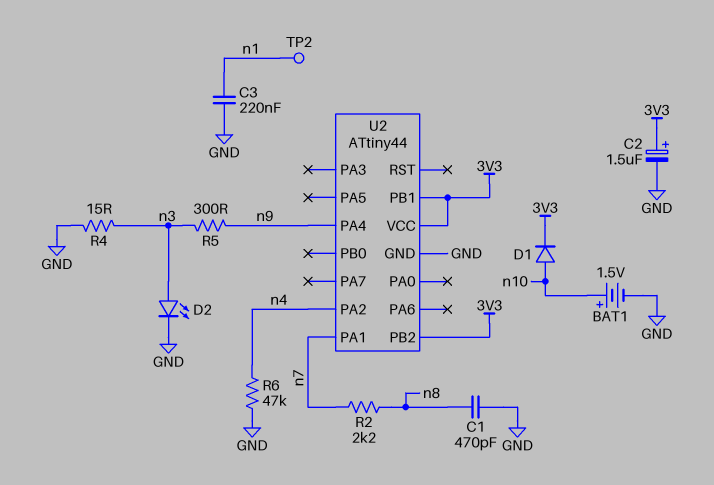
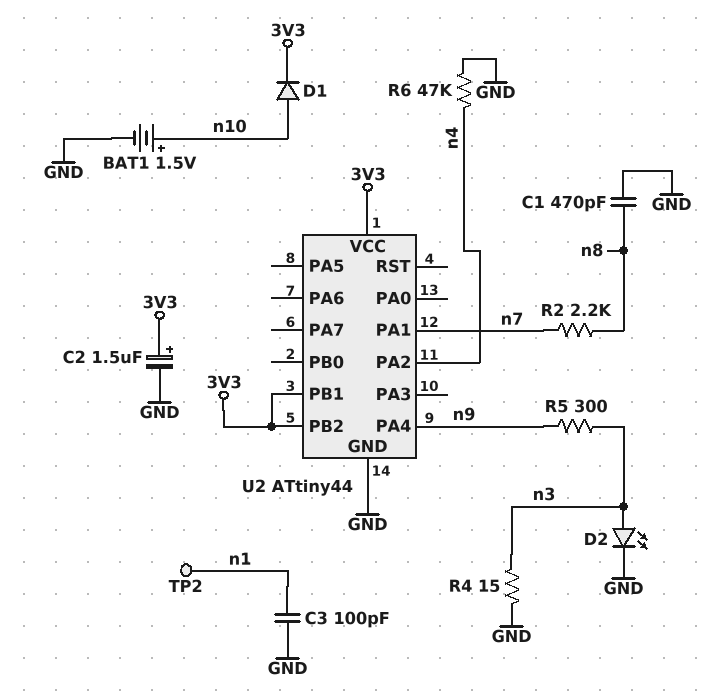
C3: 220nF (GND, n1) -> 100pF (GND, n1)

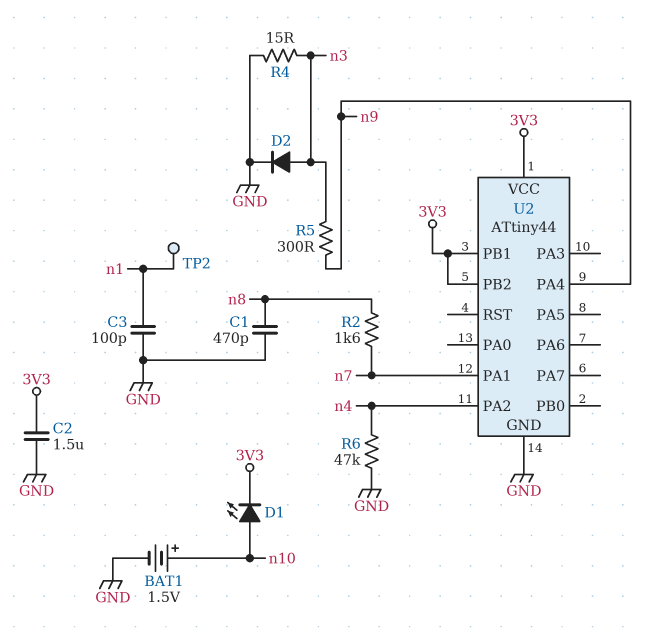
C2: 1.5uF (plus 3V3, minus GND) -> 1.5uF (3V3, GND)
D1: diode (A n10, K 3V3) -> LED (A n10, K 3V3)
D2: LED (A n3, K GND) -> diode (A n3, K GND)
R2: 2.2k (n7, n8) -> 1.6k (n7, n8)

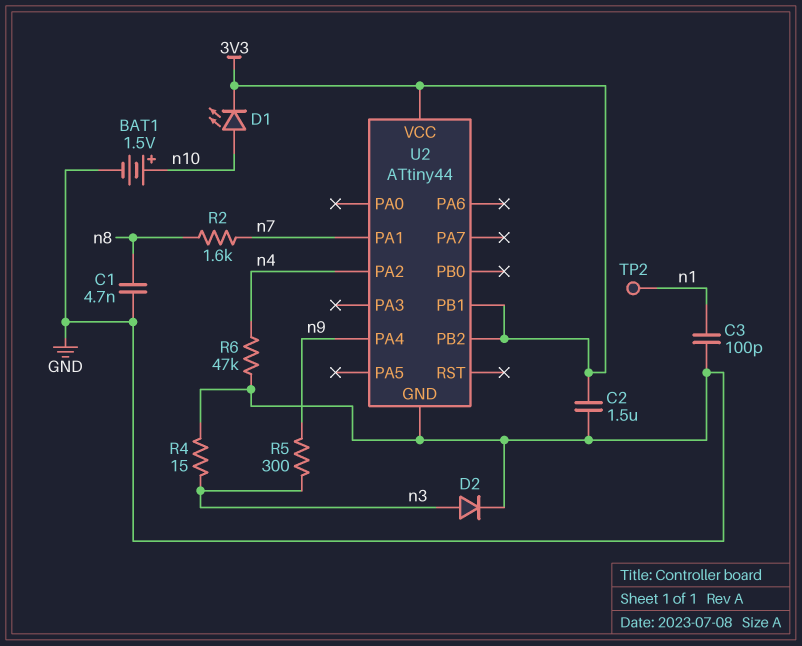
C1: 470pF (GND, n8) -> 4.7nF (GND, n8)

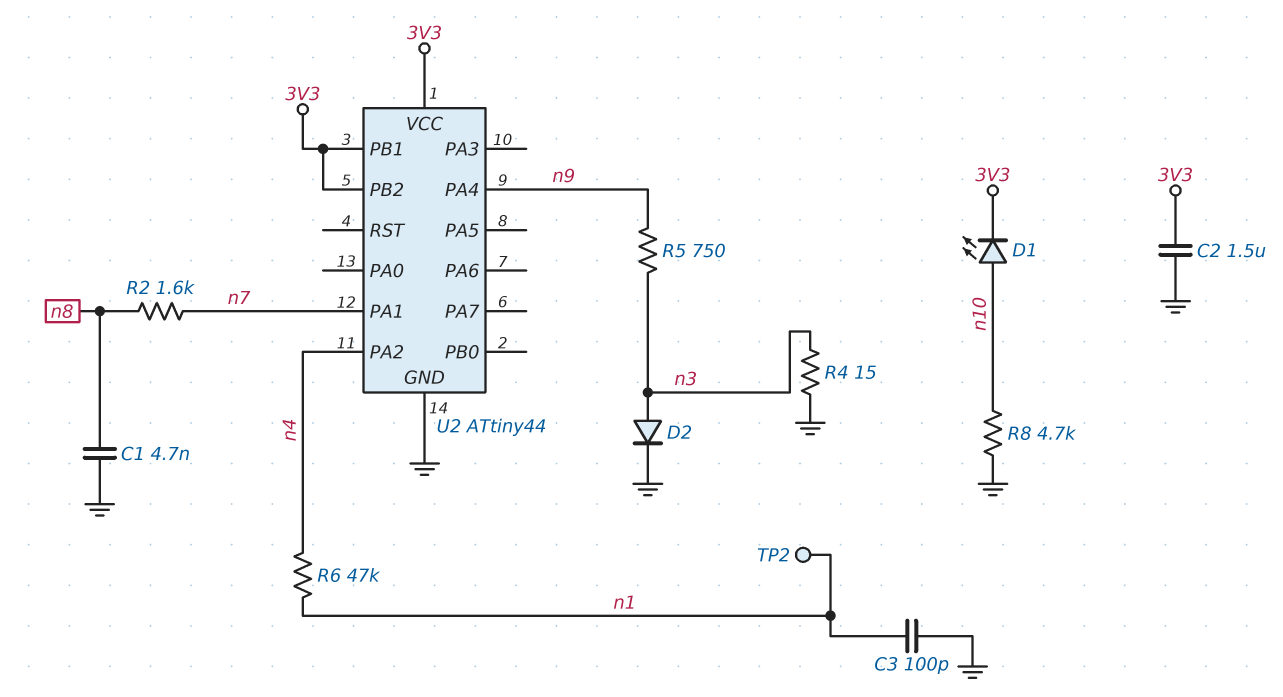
BAT1: 1.5V (plus n10, minus GND) -> none
R5: 300 (n3, n9) -> 750 (n3, n9)
R6: 47k (GND, n4) -> 47k (n1, n4)
R8: none -> 4.7k (GND, n10)

